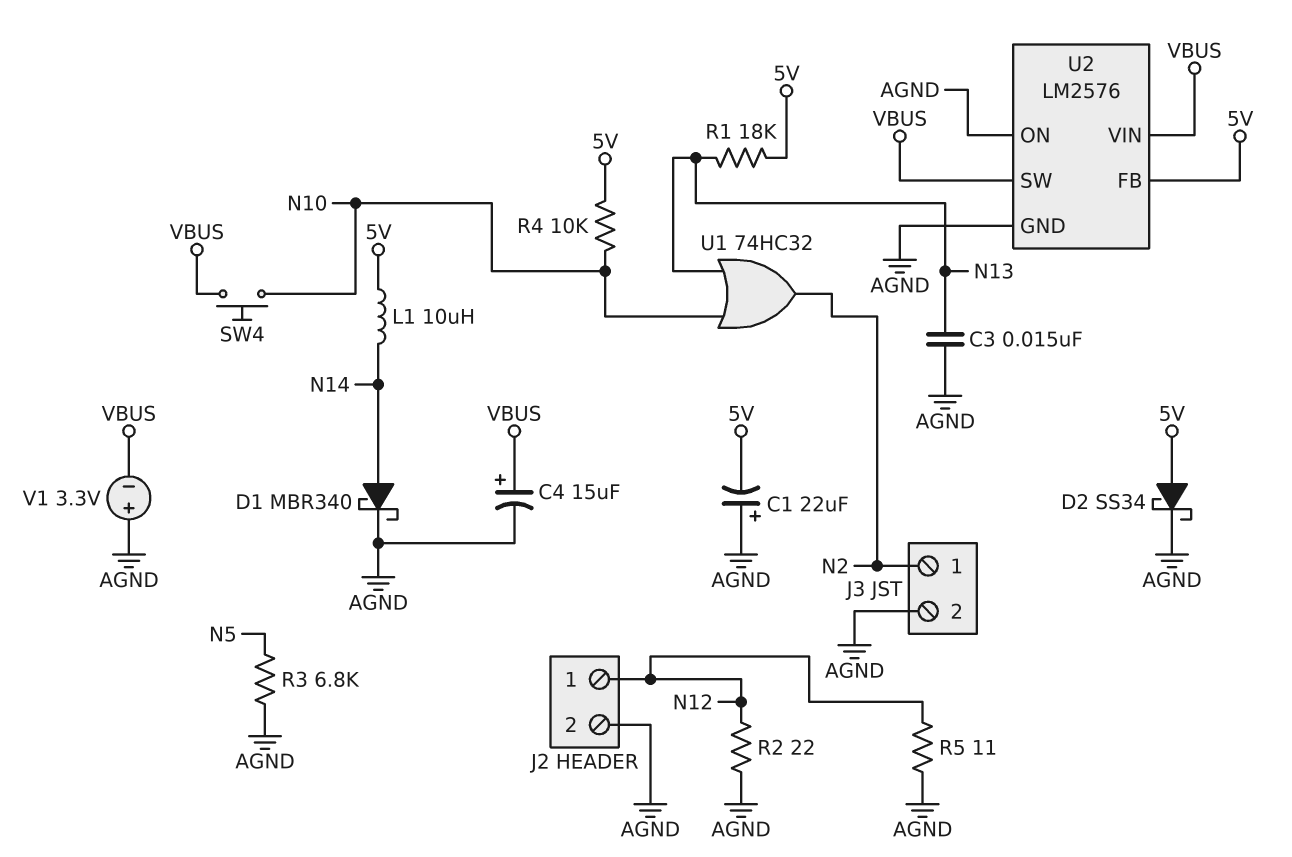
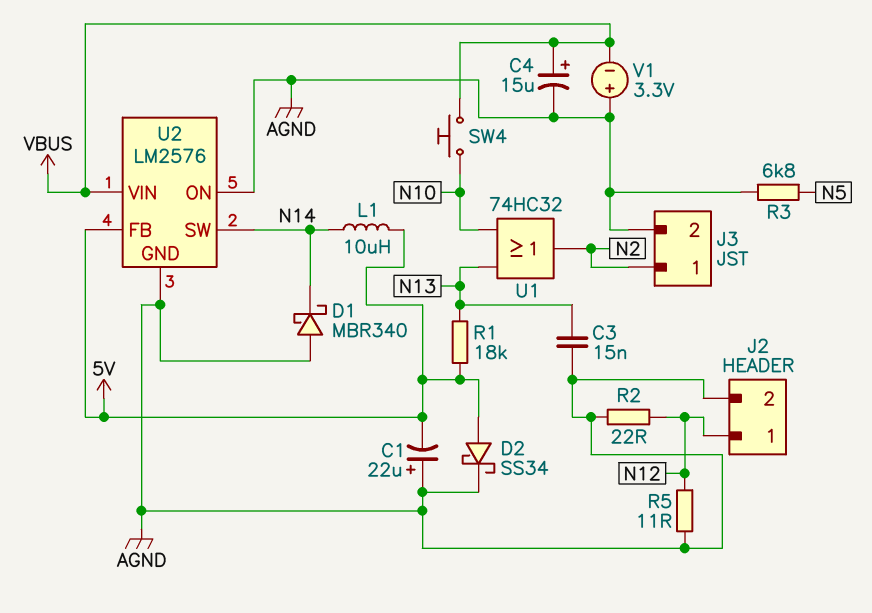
D1: schottky MBR340 (A N14, K AGND) -> schottky MBR340 (A AGND, K N14)
R4: 10k (5V, N10) -> none
U2 pin SW: VBUS -> N14

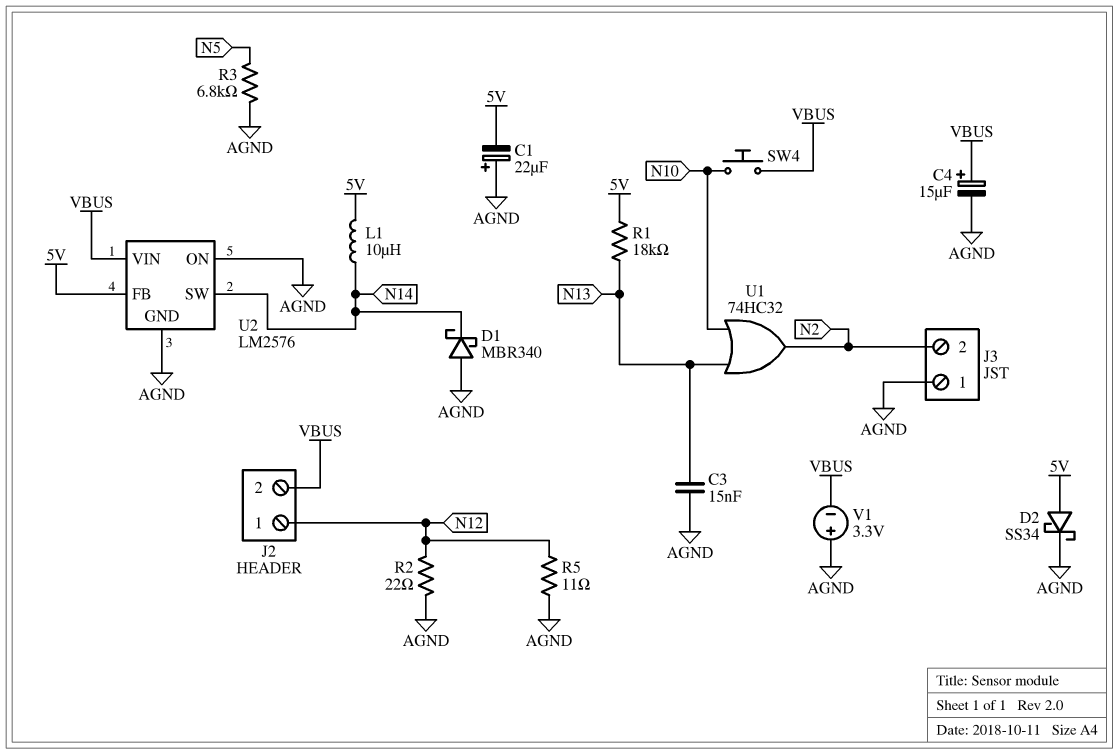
J2 pin 2: AGND -> VBUS
J3 pin 1: N2 -> AGND
J3 pin 2: AGND -> N2

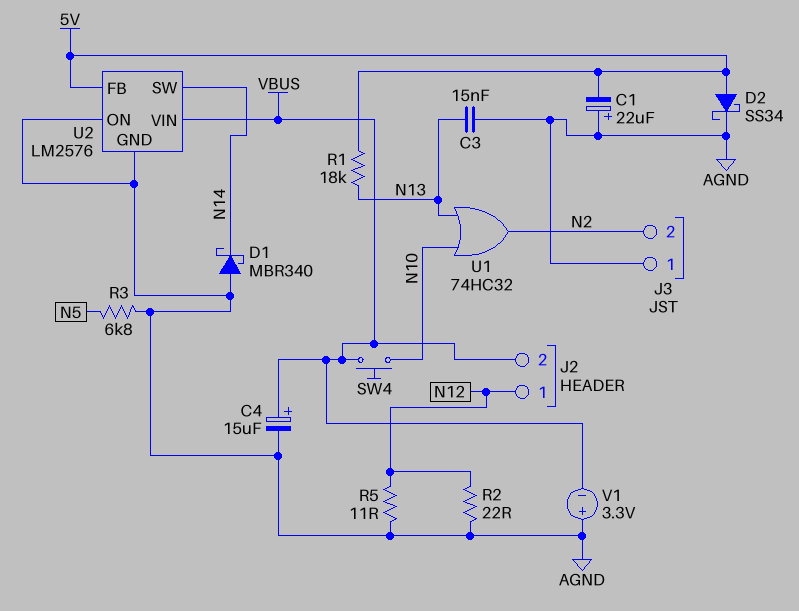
L1: 10uH (5V, N14) -> none

